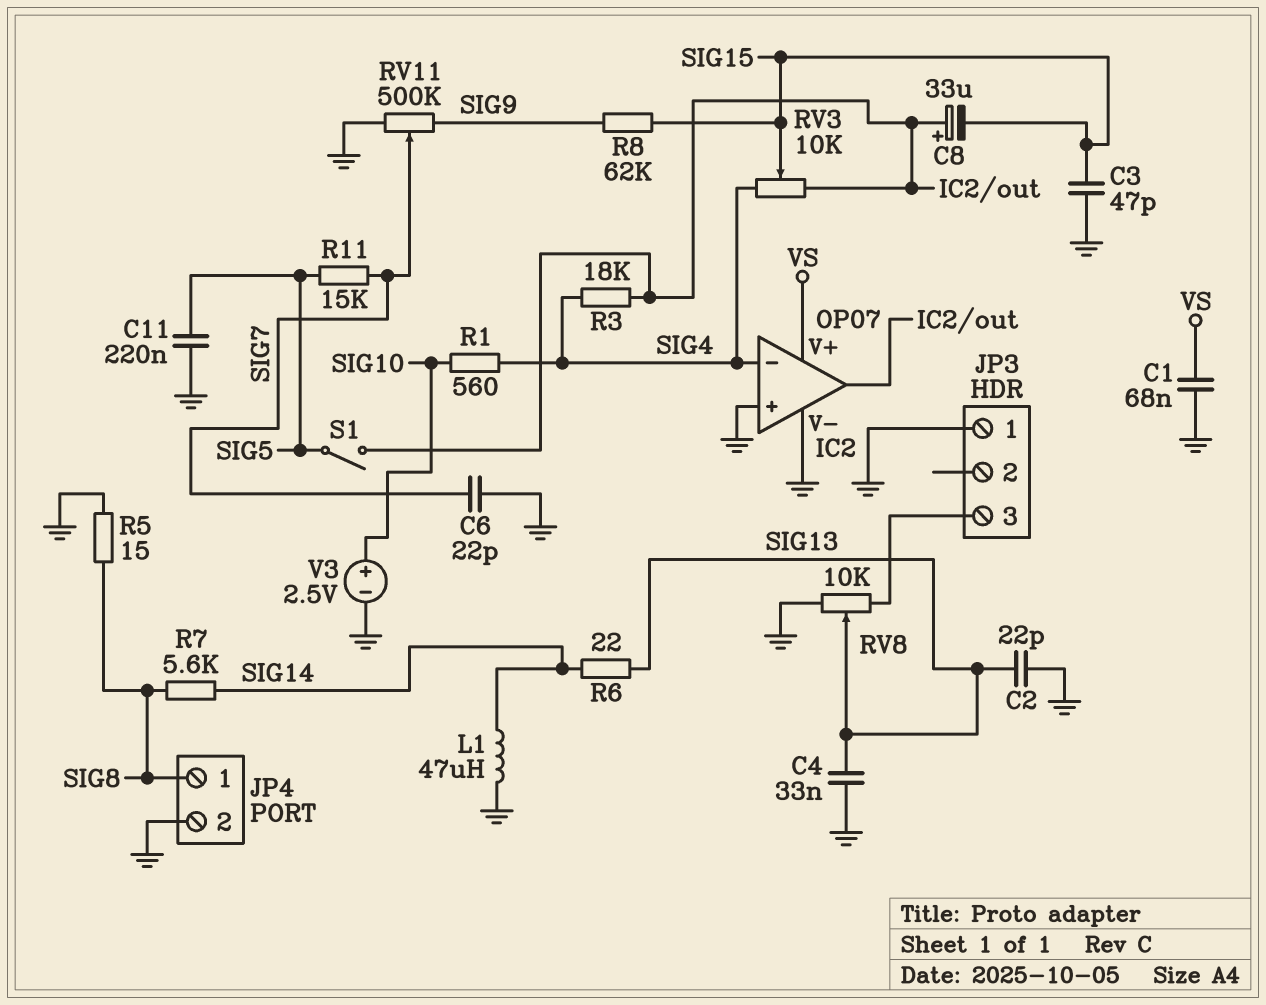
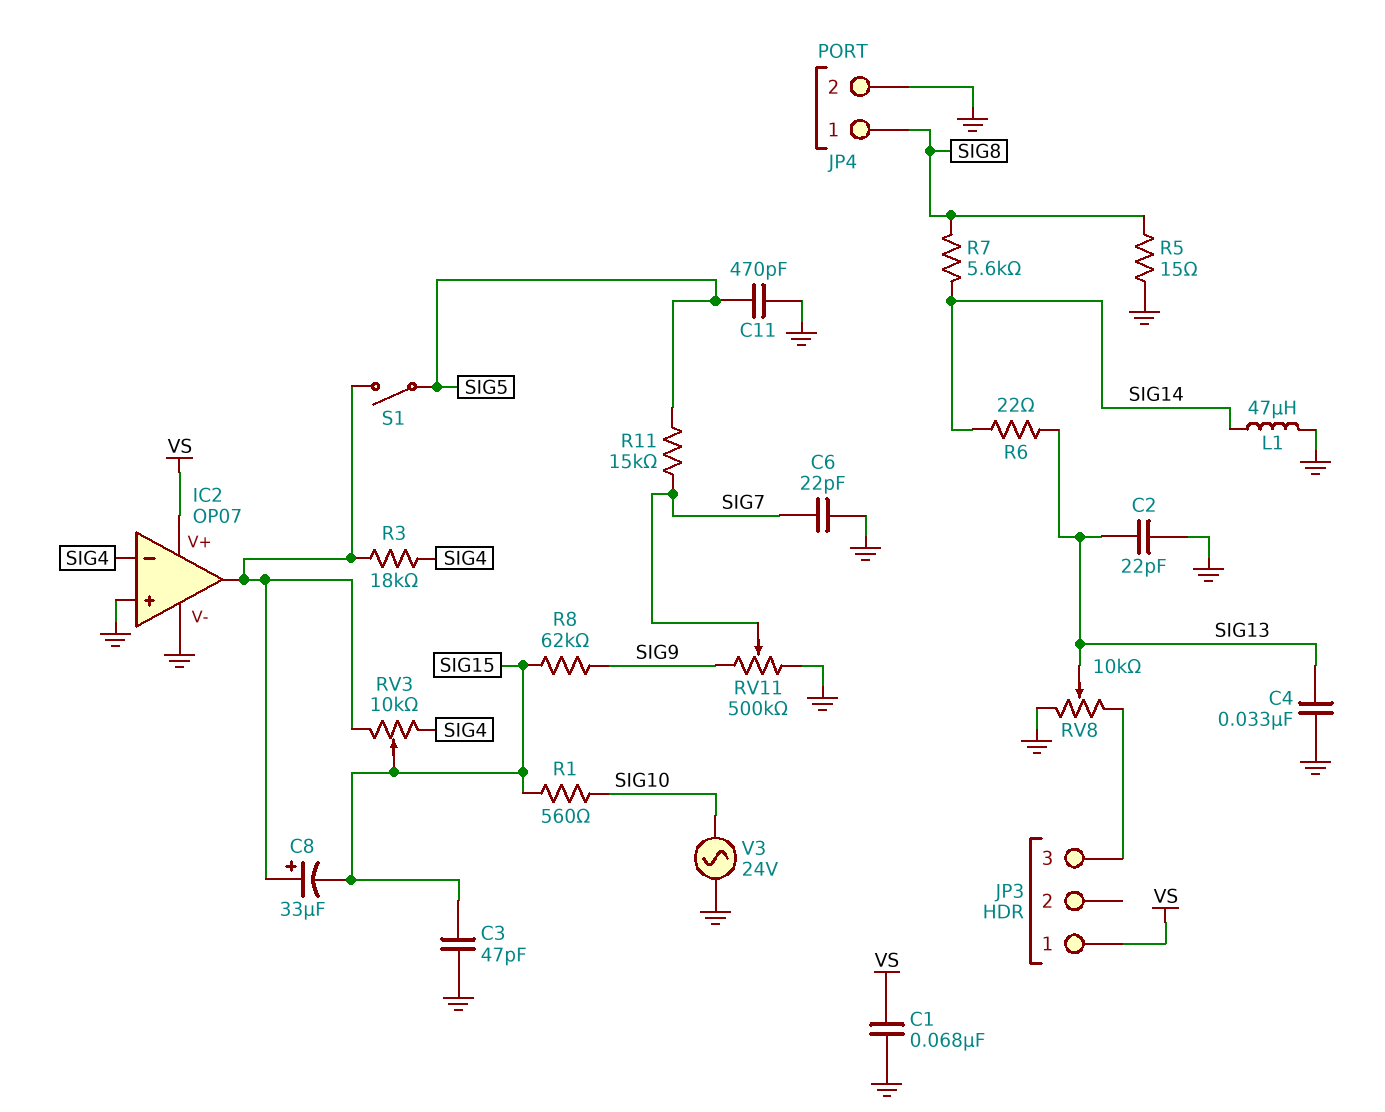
C11: 220nF (GND, SIG5) -> 470pF (GND, SIG5)
JP3 pin 1: GND -> VS
R1: 560 (SIG4, SIG10) -> 560 (SIG10, SIG15)
V3: 2.5V (plus SIG10, minus GND) -> AC 24V (GND, SIG10)

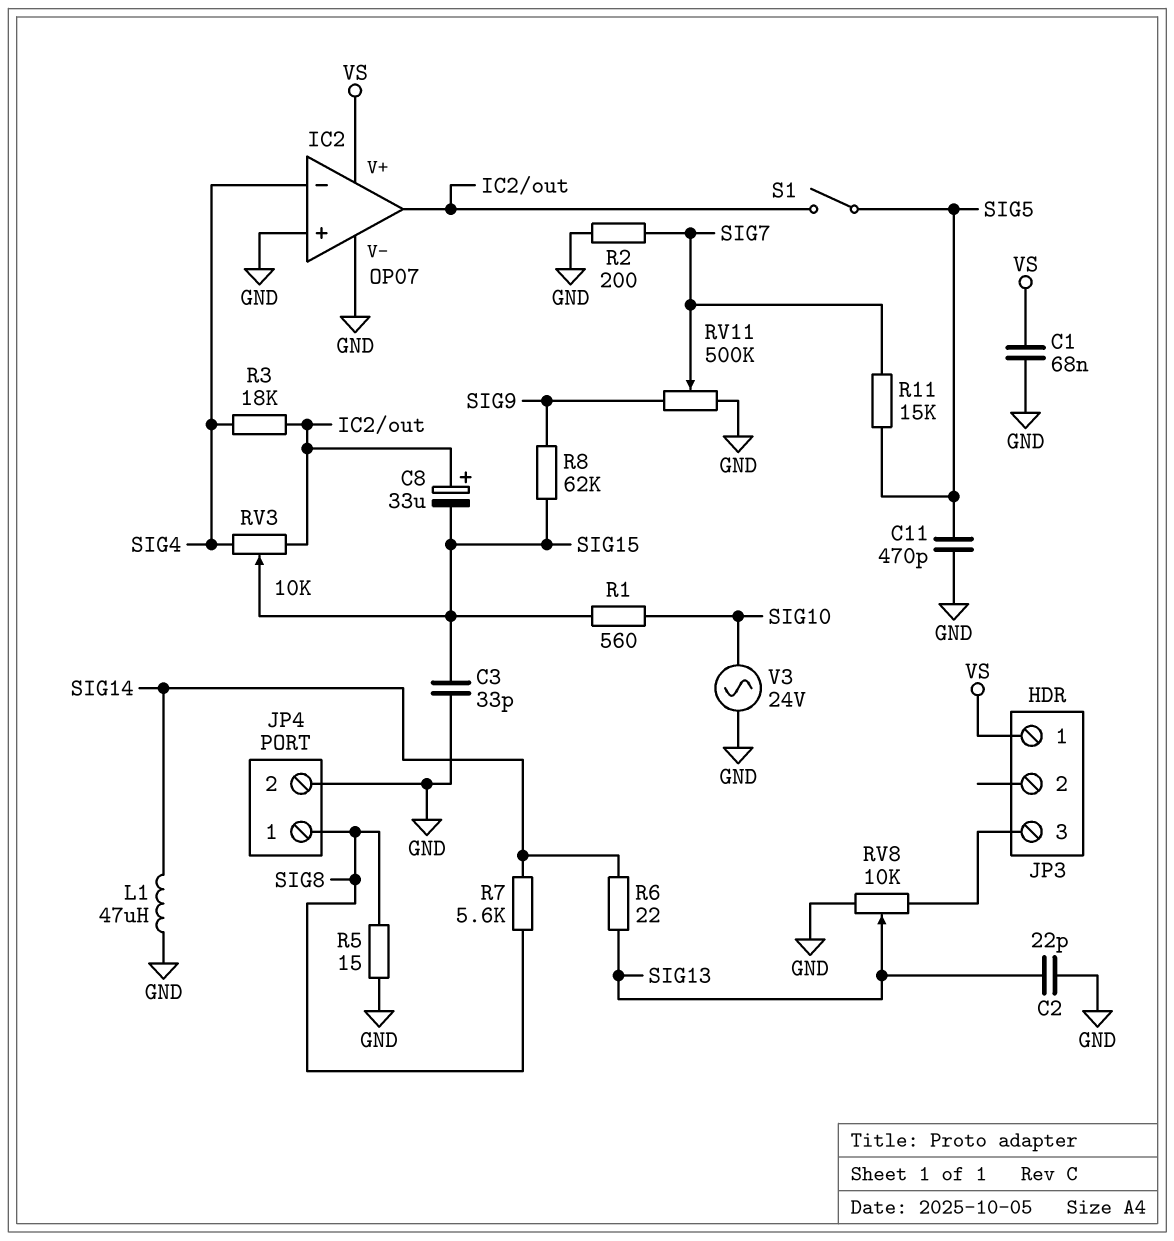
C3: 47pF (GND, SIG15) -> 33pF (GND, SIG15)
C4: 33nF (GND, SIG13) -> none
C6: 22pF (GND, SIG7) -> none
R2: none -> 200 (GND, SIG7)

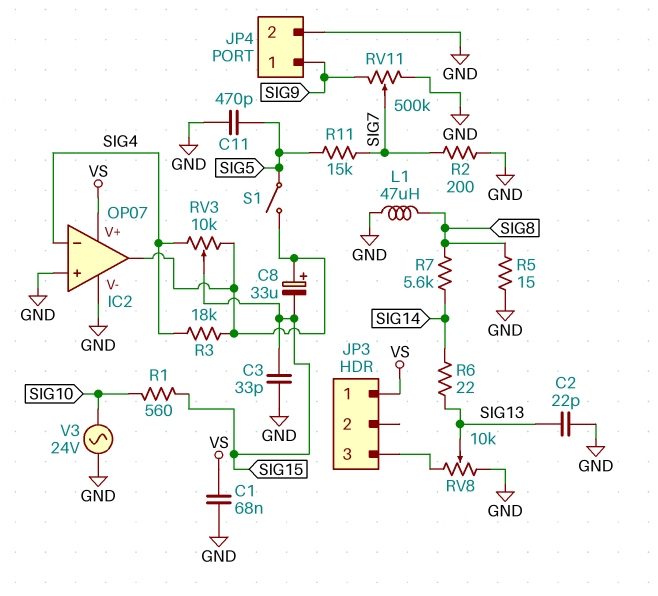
JP4 pin 1: SIG8 -> SIG9
L1: 47uH (GND, SIG14) -> 47uH (GND, SIG8)
R8: 62k (SIG9, SIG15) -> none

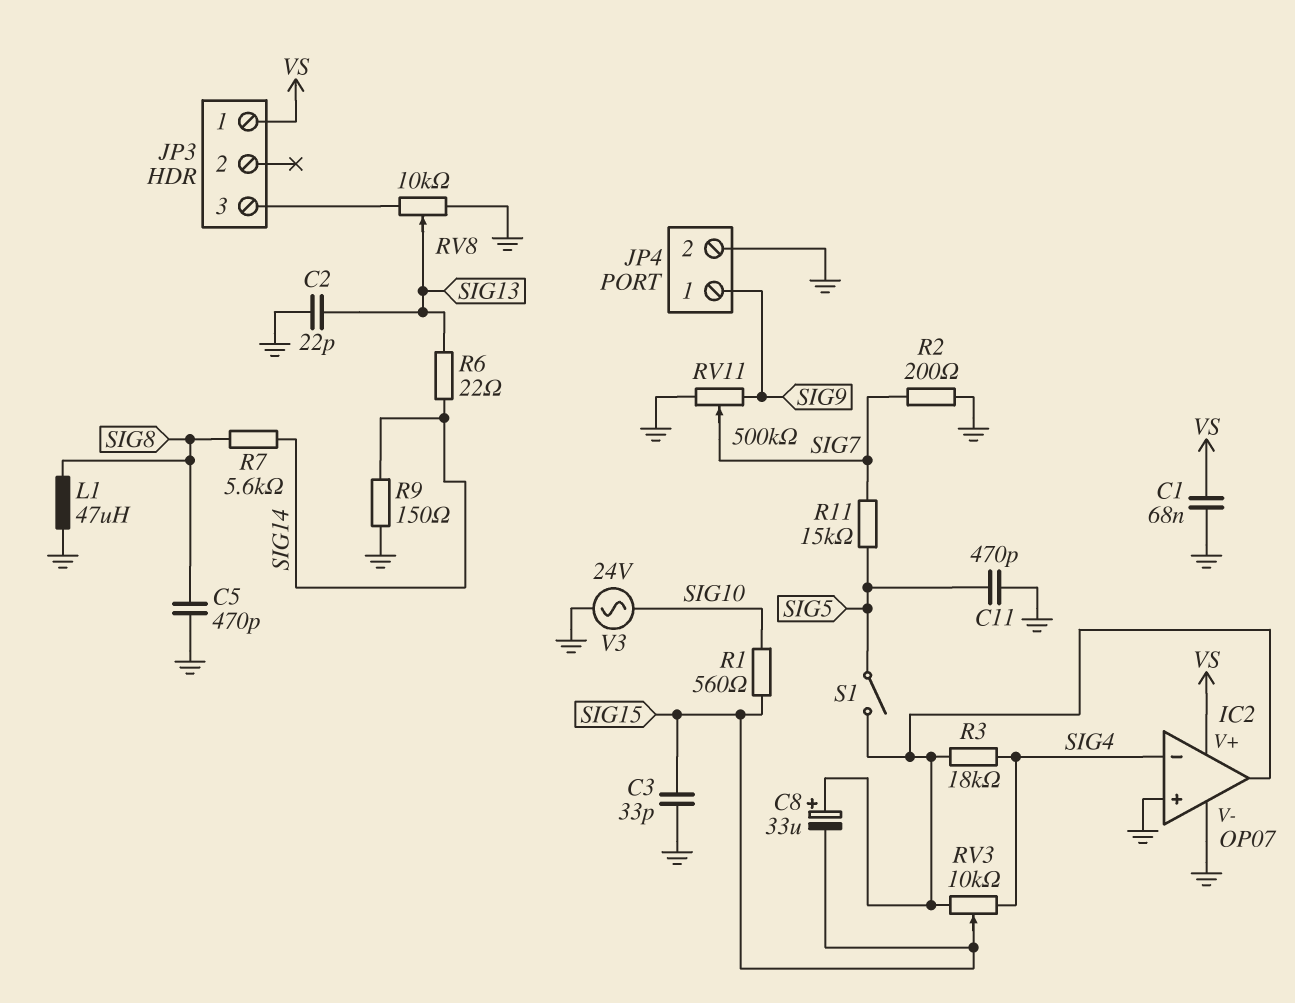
C5: none -> 470pF (GND, SIG8)
R5: 15 (GND, SIG8) -> none
R9: none -> 150 (GND, SIG14)

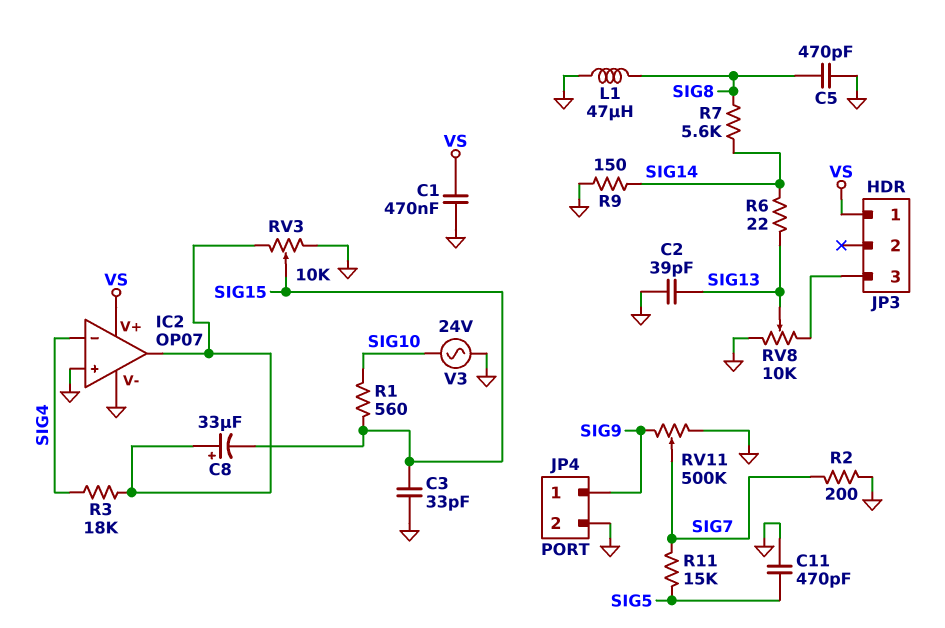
C1: 68nF (GND, VS) -> 470nF (GND, VS)
C2: 22pF (GND, SIG13) -> 39pF (GND, SIG13)
RV3: 10k (IC2/out, SIG4, wiper SIG15) -> 10k (GND, IC2/out, wiper SIG15)
S1: switch (IC2/out, SIG5) -> none

